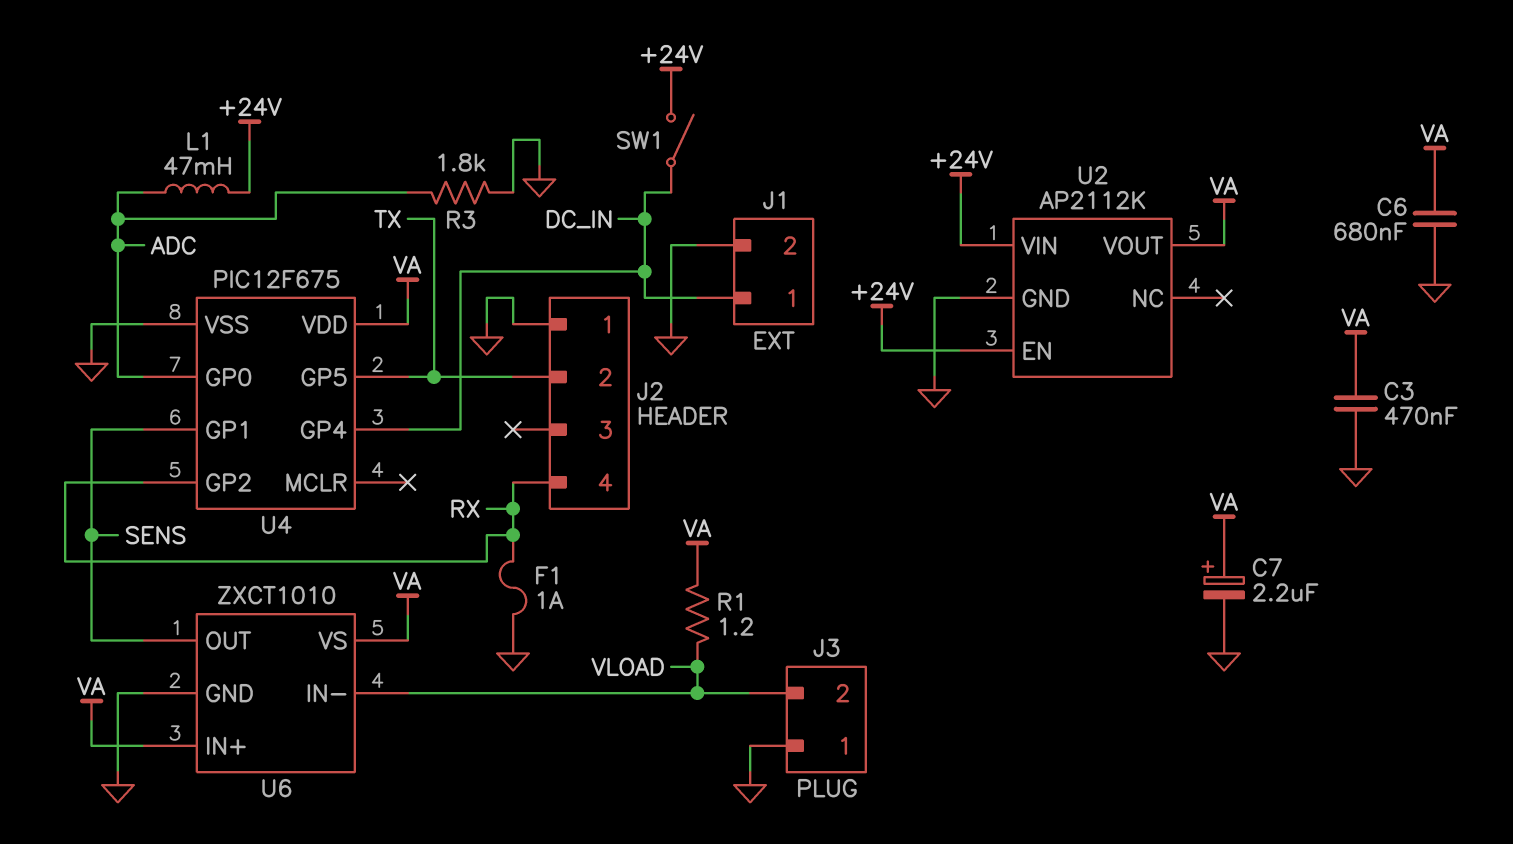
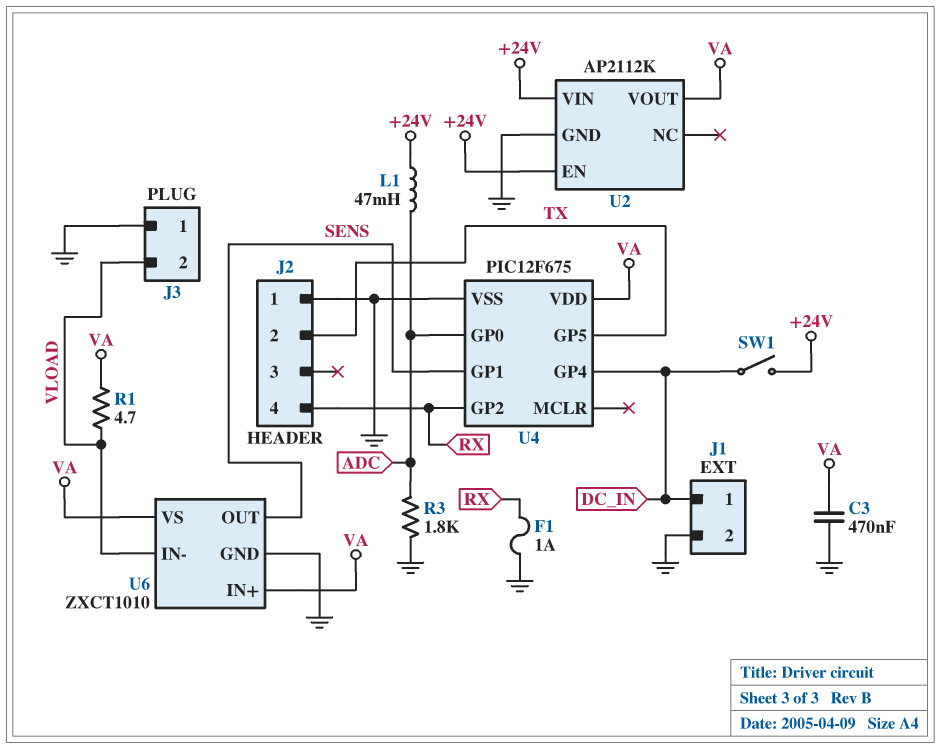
C6: 680nF (GND, VA) -> none
C7: 2.2uF (plus VA, minus GND) -> none
R1: 1.2 (VA, VLOAD) -> 4.7 (VA, VLOAD)

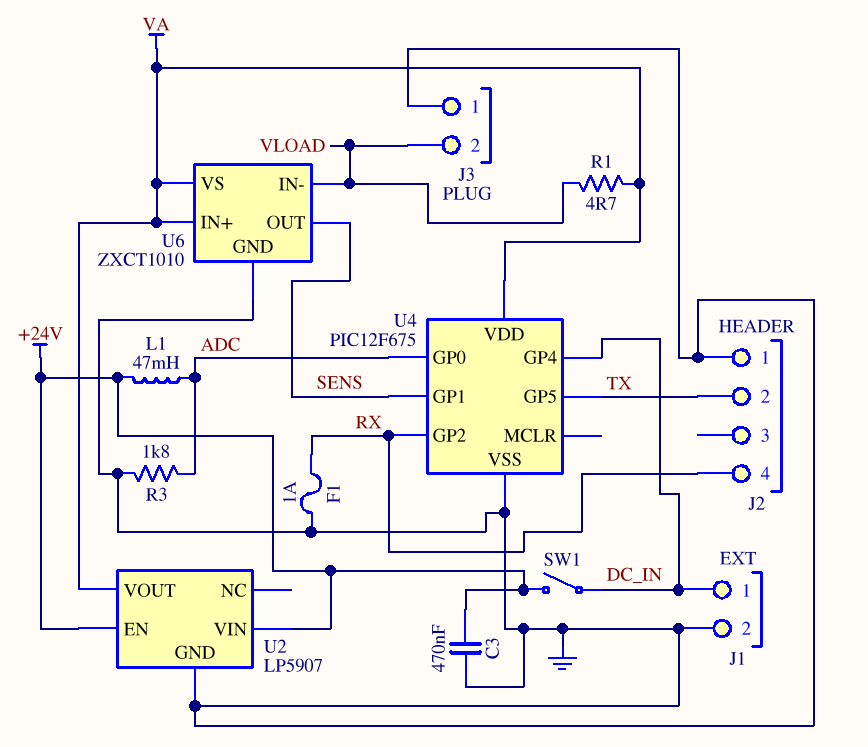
C3: 470nF (GND, VA) -> 470nF (+24V, GND)
U2: AP2112K -> LP5907

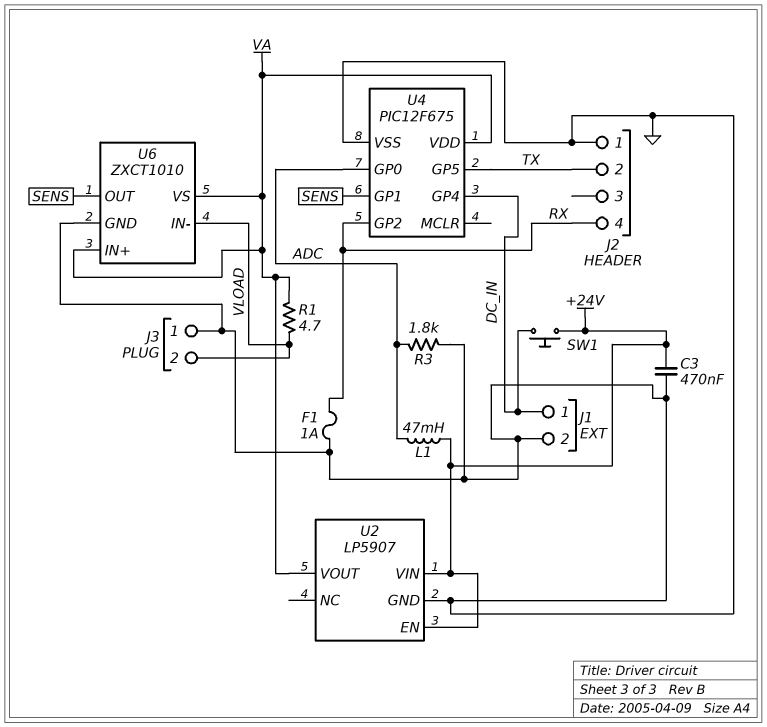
SW1: switch (+24V, DC_IN) -> button (+24V, DC_IN)

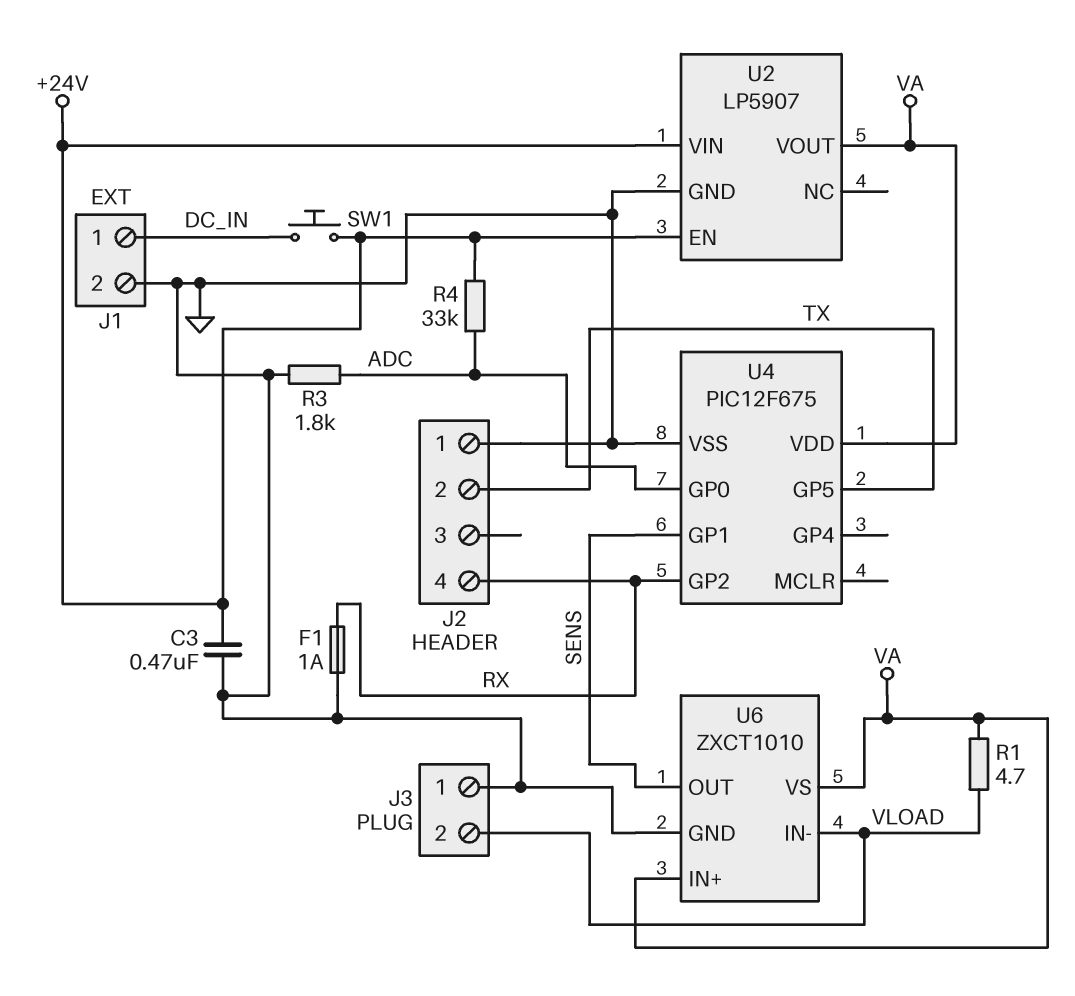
L1: 47mH (+24V, ADC) -> none
R4: none -> 33k (+24V, ADC)
U4 pin GP4: DC_IN -> none

